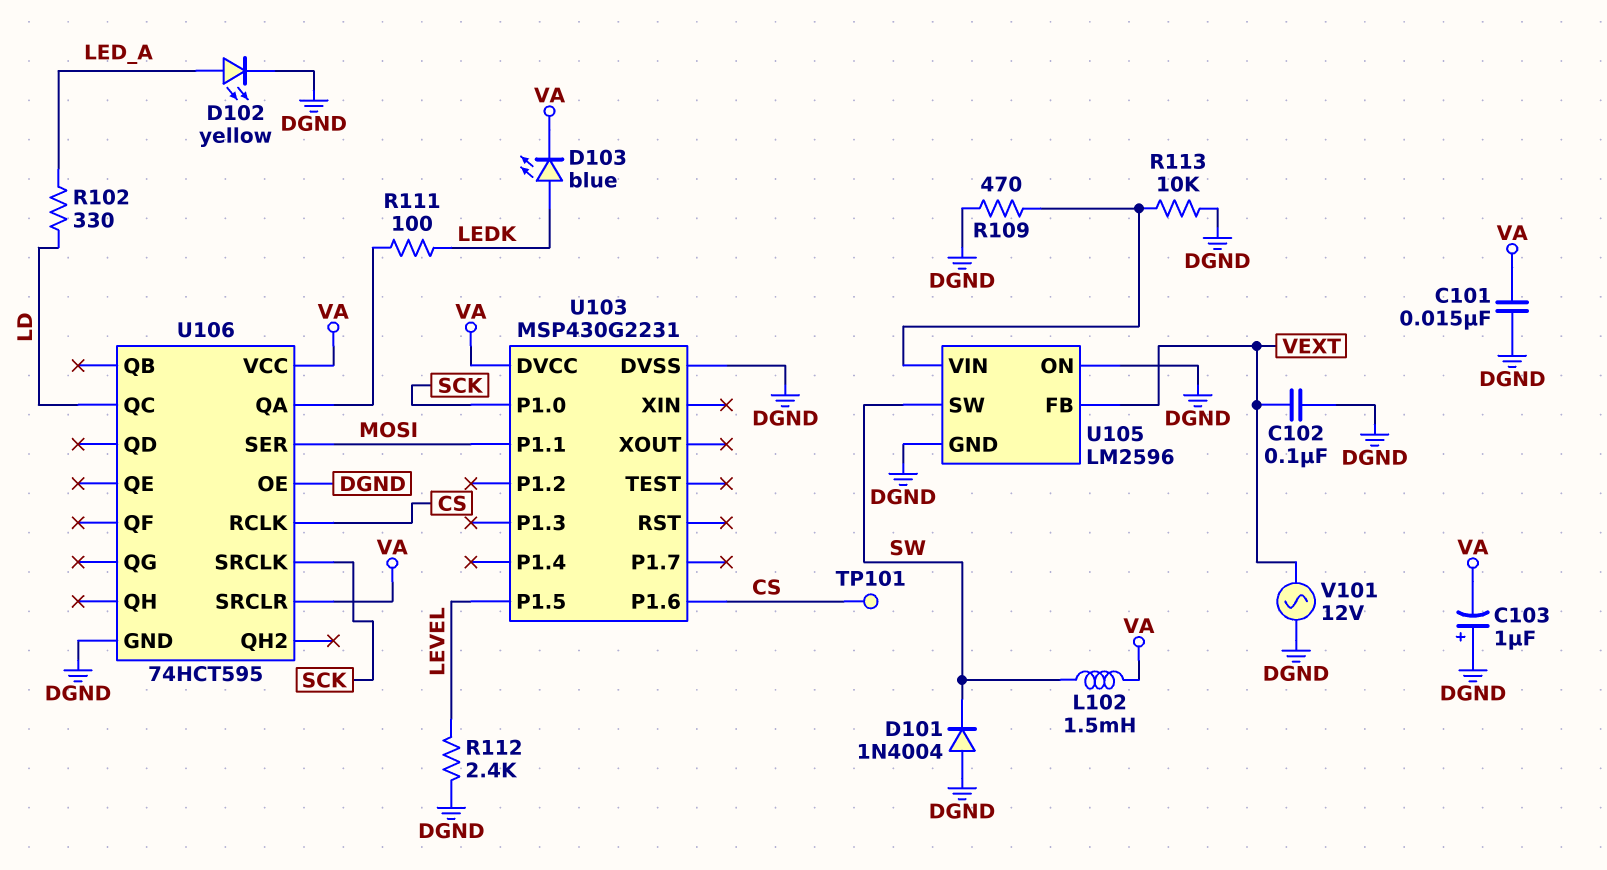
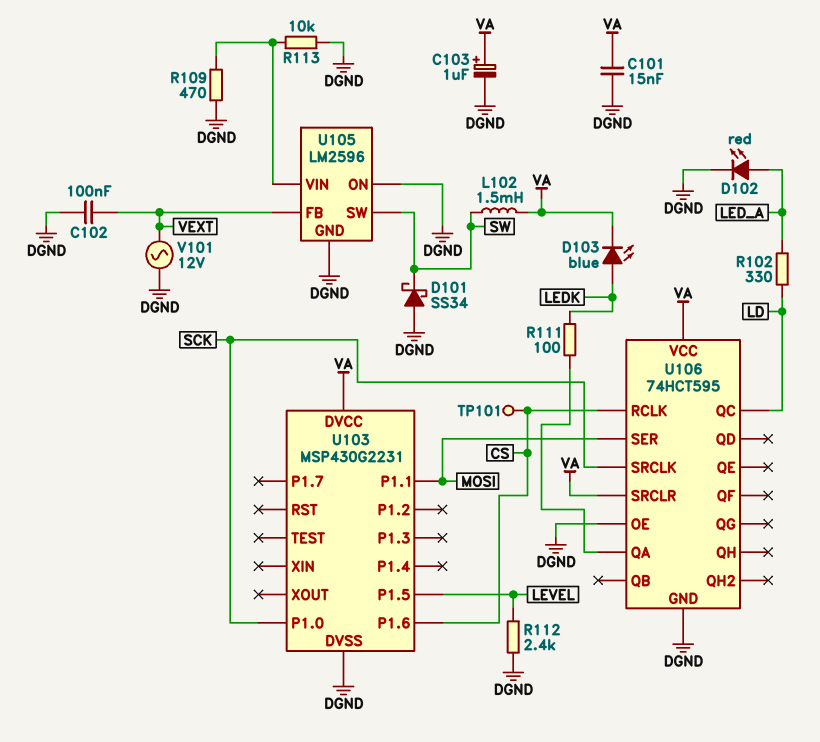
C103: 1uF (plus DGND, minus VA) -> 1uF (plus VA, minus DGND)
D101: diode 1N4004 (A DGND, K SW) -> schottky SS34 (A DGND, K SW)
D102: LED yellow (A LED_A, K DGND) -> LED red (A LED_A, K DGND)

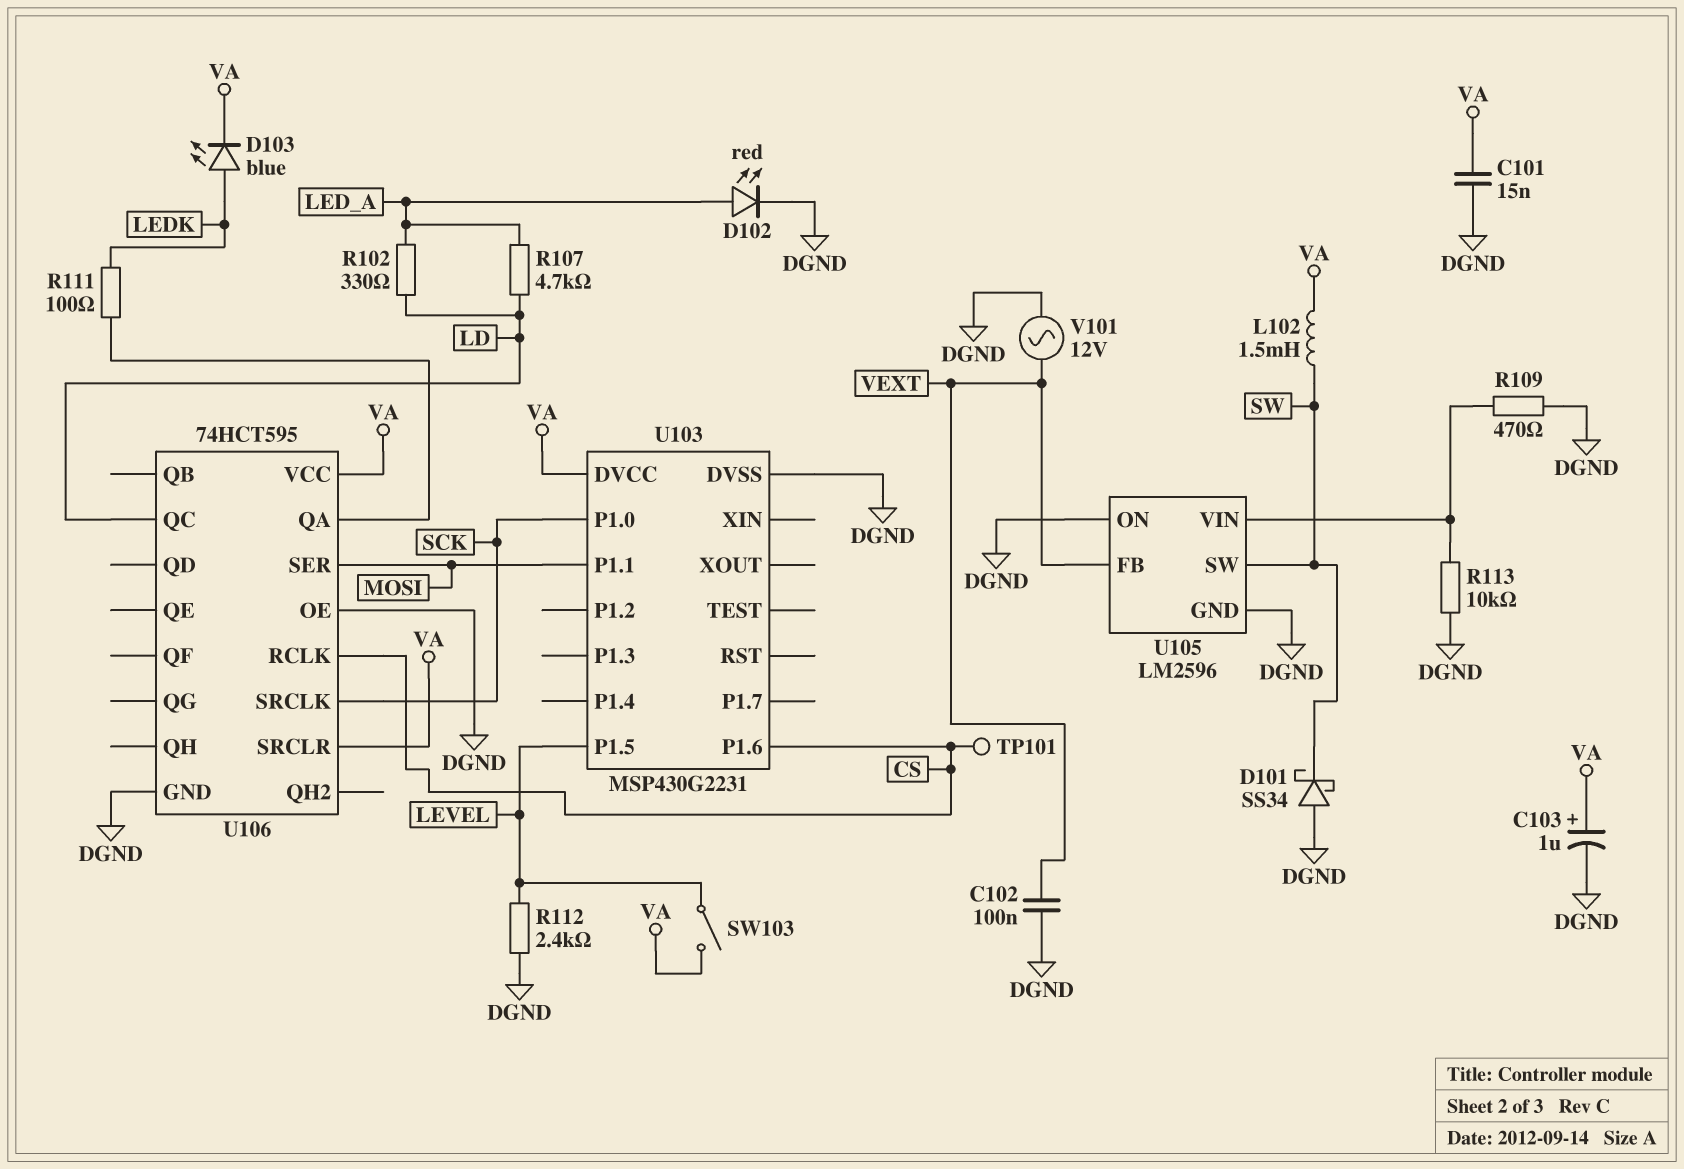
R107: none -> 4.7k (LD, LED_A)
SW103: none -> switch (LEVEL, VA)

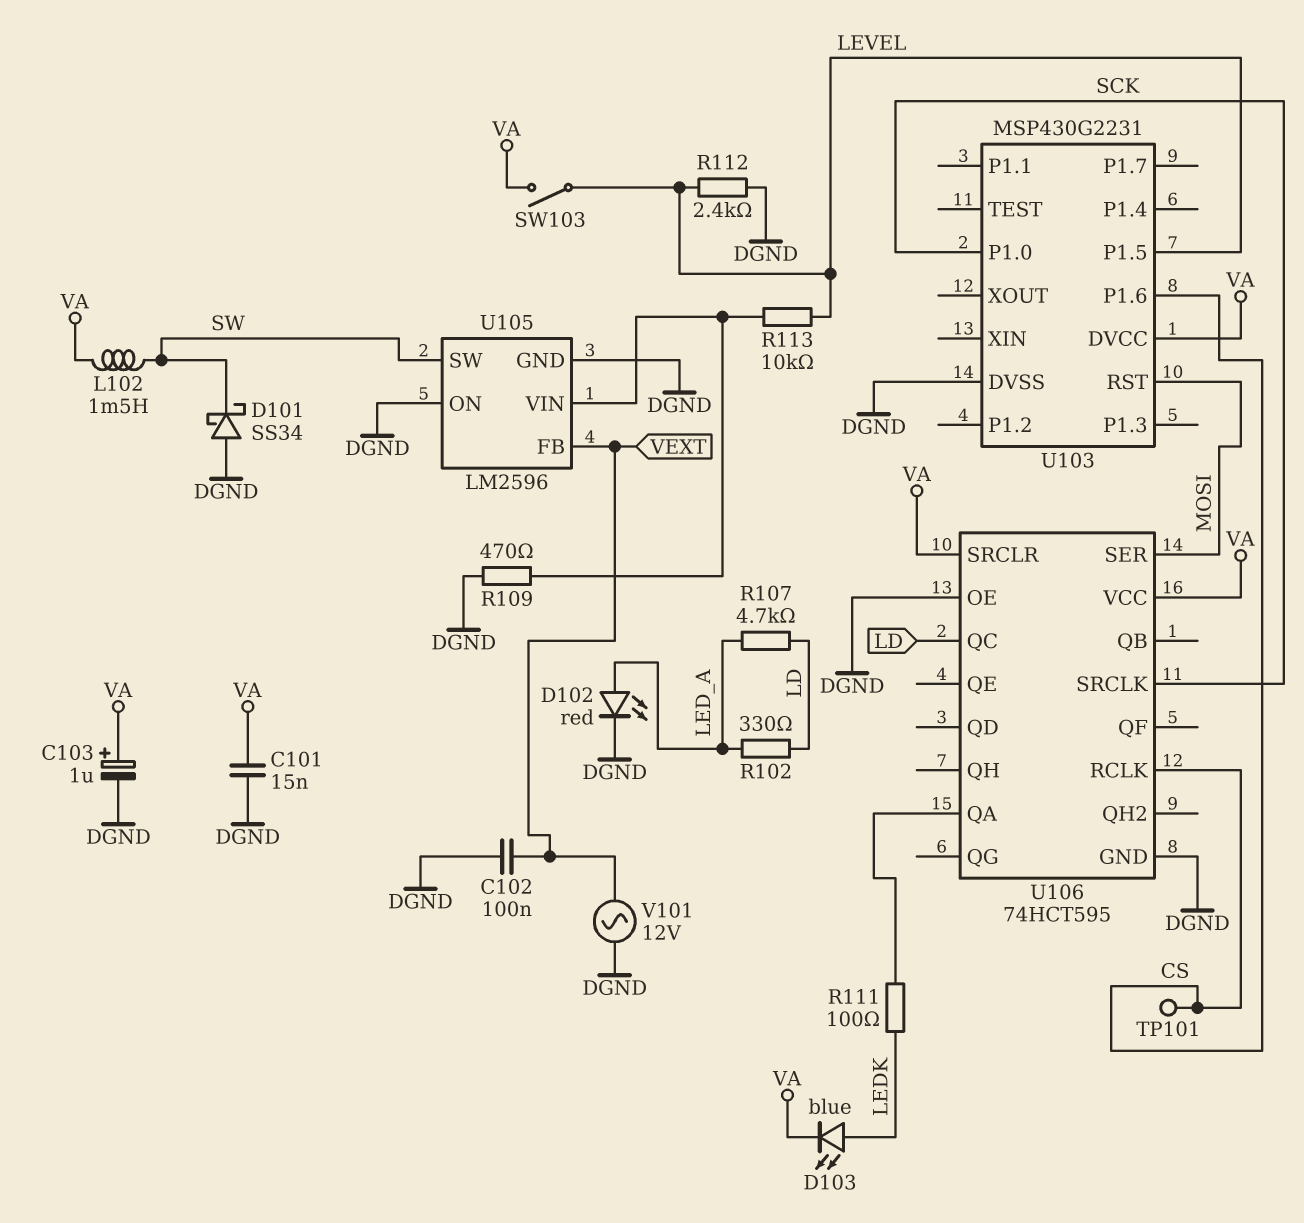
R113: 10k (DGND, U105/VIN) -> 10k (LEVEL, U105/VIN)
U103 pin P1.1: MOSI -> none
U103 pin RST: none -> MOSI

